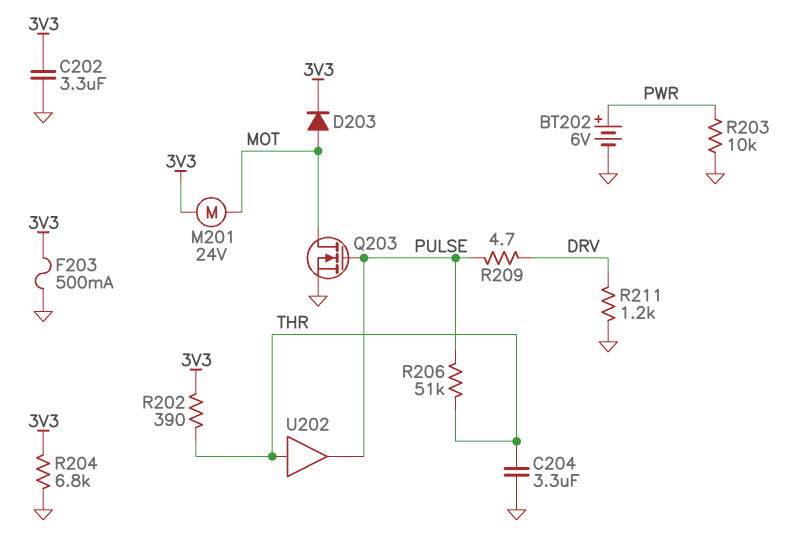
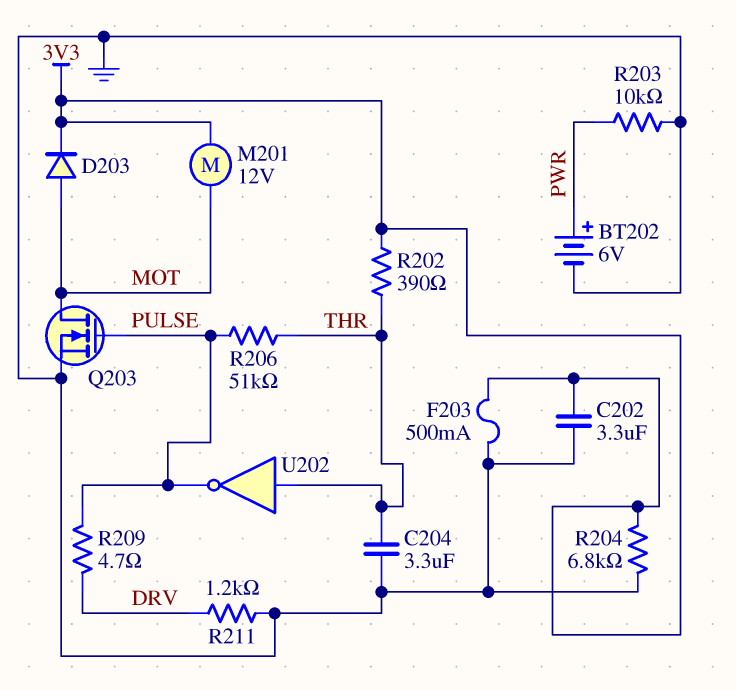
M201: motor 24V (3V3, MOT) -> motor 12V (3V3, MOT)
U202: buffer (in THR, out PULSE) -> NOT (in THR, out PULSE)

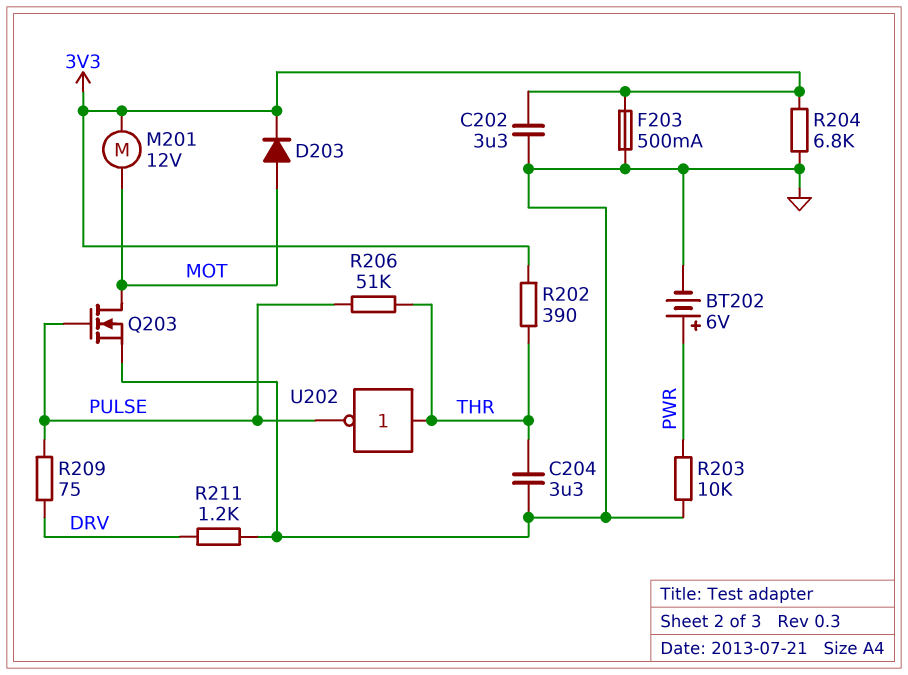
R209: 4.7 (DRV, PULSE) -> 75 (DRV, PULSE)

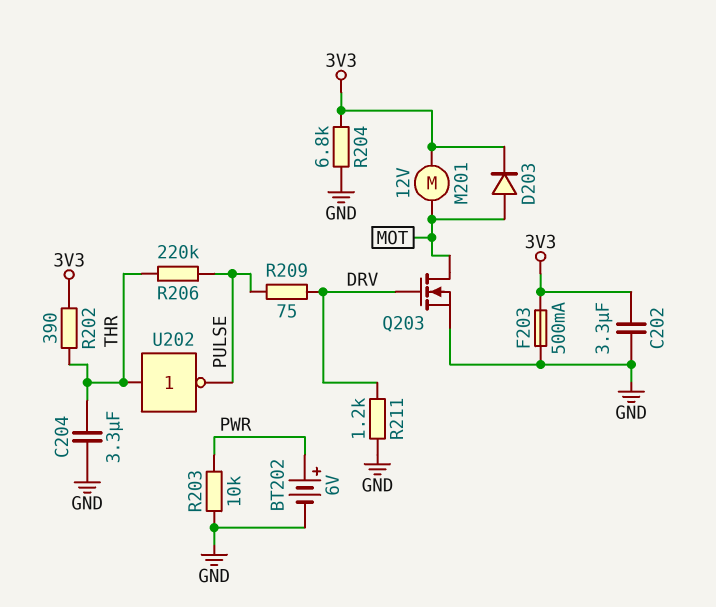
Q203: NMOS (G PULSE, D MOT, S GND) -> NMOS (G DRV, D MOT, S GND)
R206: 51k (PULSE, THR) -> 220k (PULSE, THR)

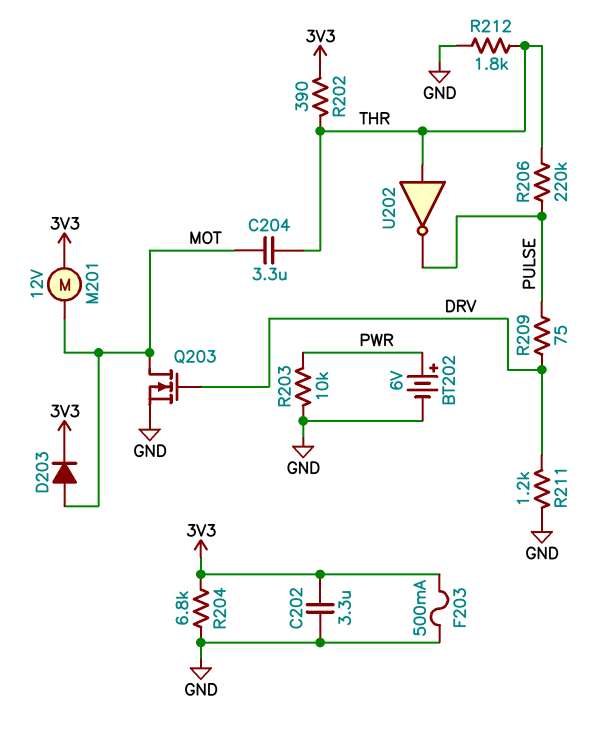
C204: 3.3uF (GND, THR) -> 3.3uF (MOT, THR)
R212: none -> 1.8k (GND, THR)

